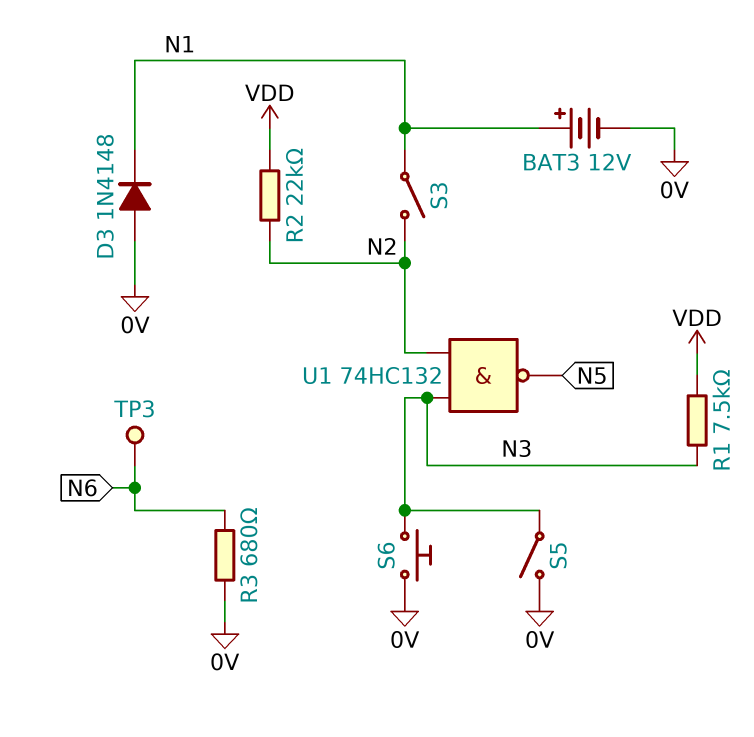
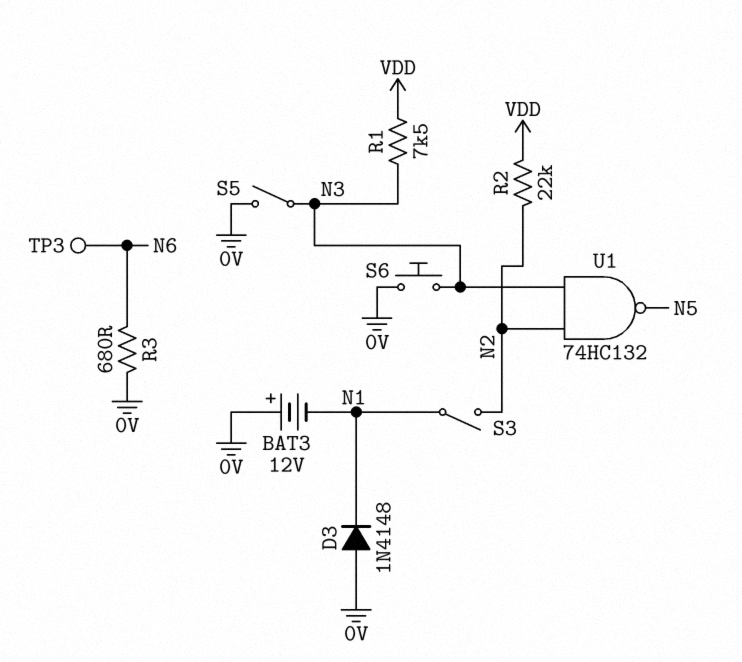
BAT3: 12V (plus N1, minus 0V) -> 12V (plus 0V, minus N1)

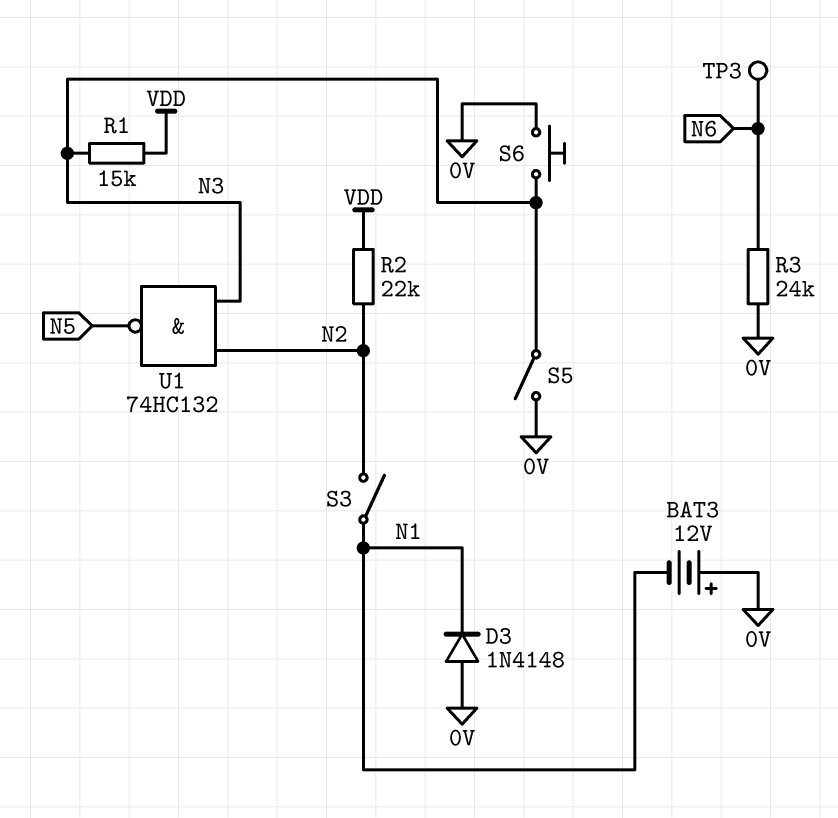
R1: 7.5k (N3, VDD) -> 15k (N3, VDD)
R3: 680 (0V, N6) -> 24k (0V, N6)

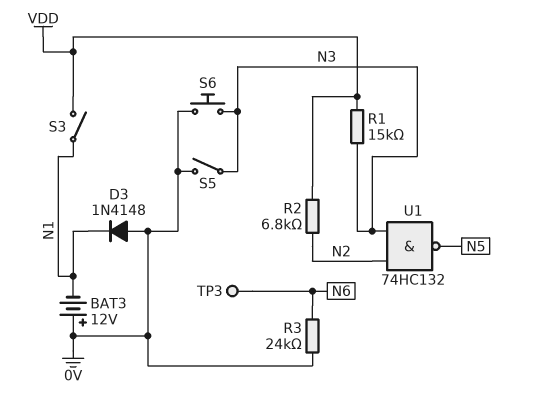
R2: 22k (N2, VDD) -> 6.8k (N2, VDD)
S3: switch (N1, N2) -> switch (N1, VDD)

